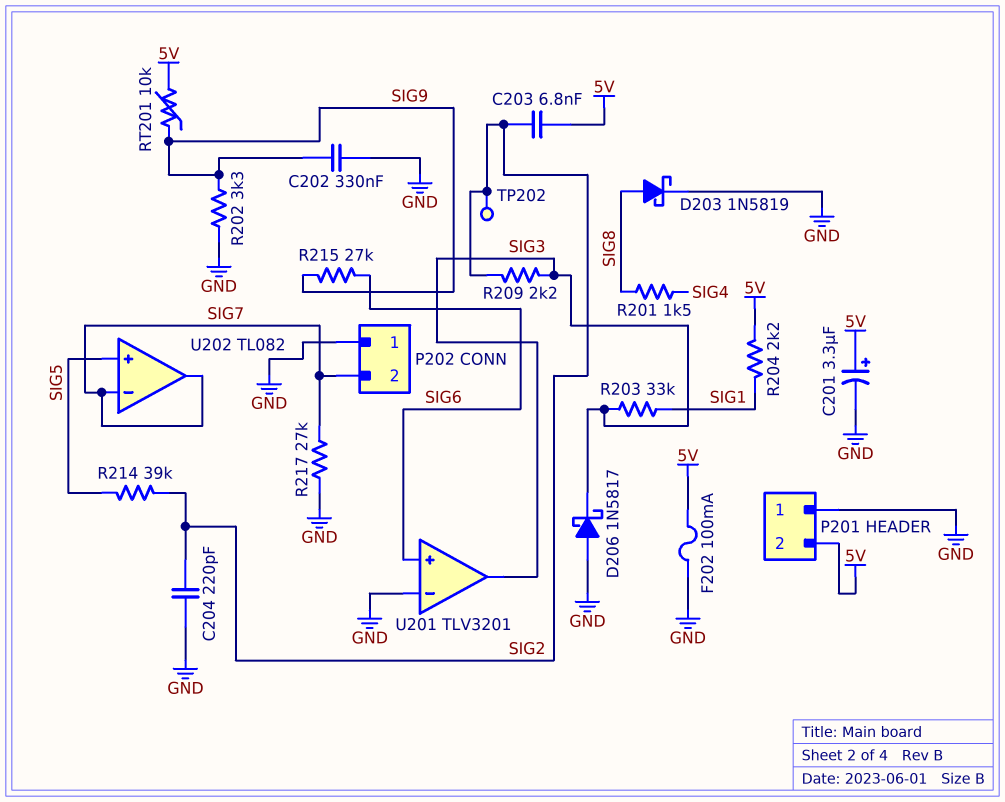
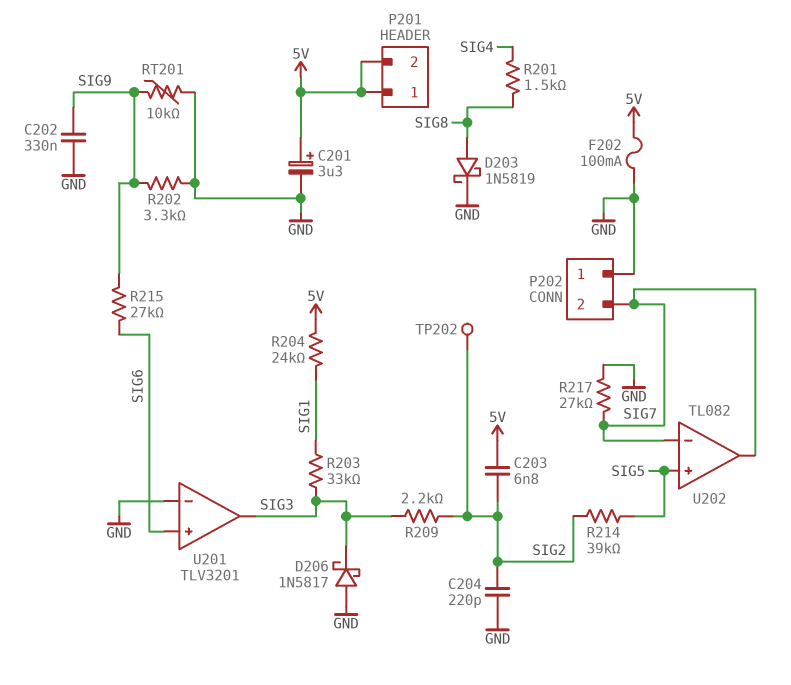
P201 pin 1: GND -> 5V
R204: 2.2k (5V, SIG1) -> 24k (5V, SIG1)
RT201: 10k (5V, SIG9) -> 10k (GND, SIG9)

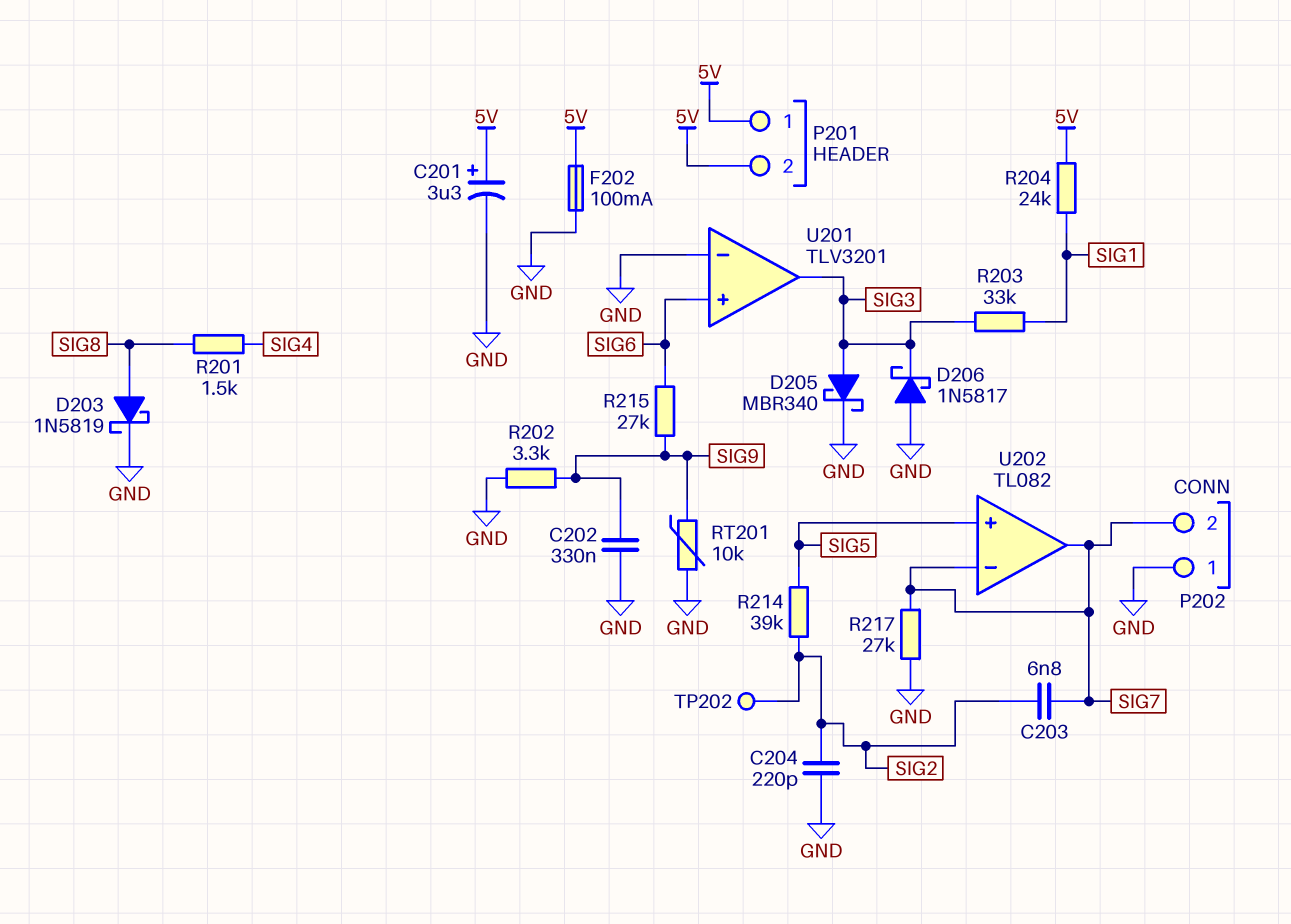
C203: 6.8nF (5V, SIG2) -> 6.8nF (SIG2, SIG7)
D205: none -> schottky MBR340 (A SIG3, K GND)
R209: 2.2k (SIG2, SIG3) -> none

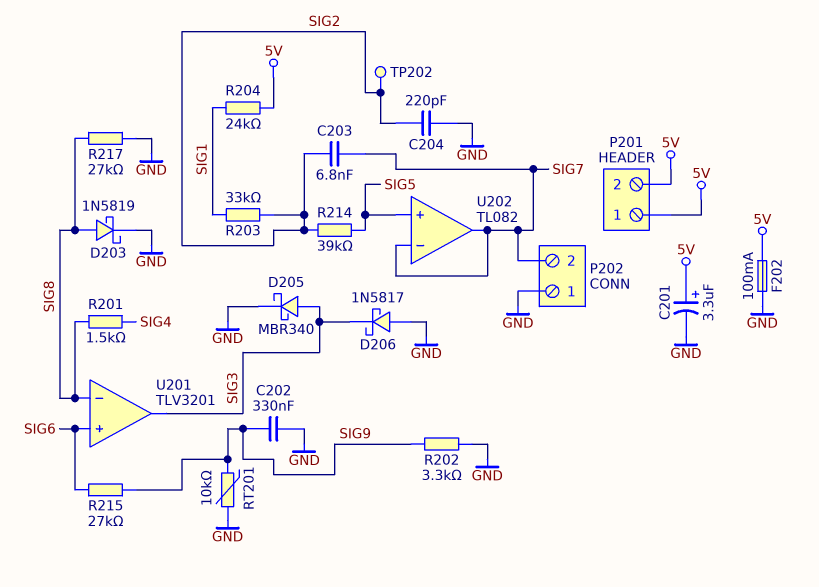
R203: 33k (SIG1, SIG3) -> 33k (SIG1, SIG2)
R217: 27k (GND, SIG7) -> 27k (GND, SIG8)
U201 pin in-: GND -> SIG8

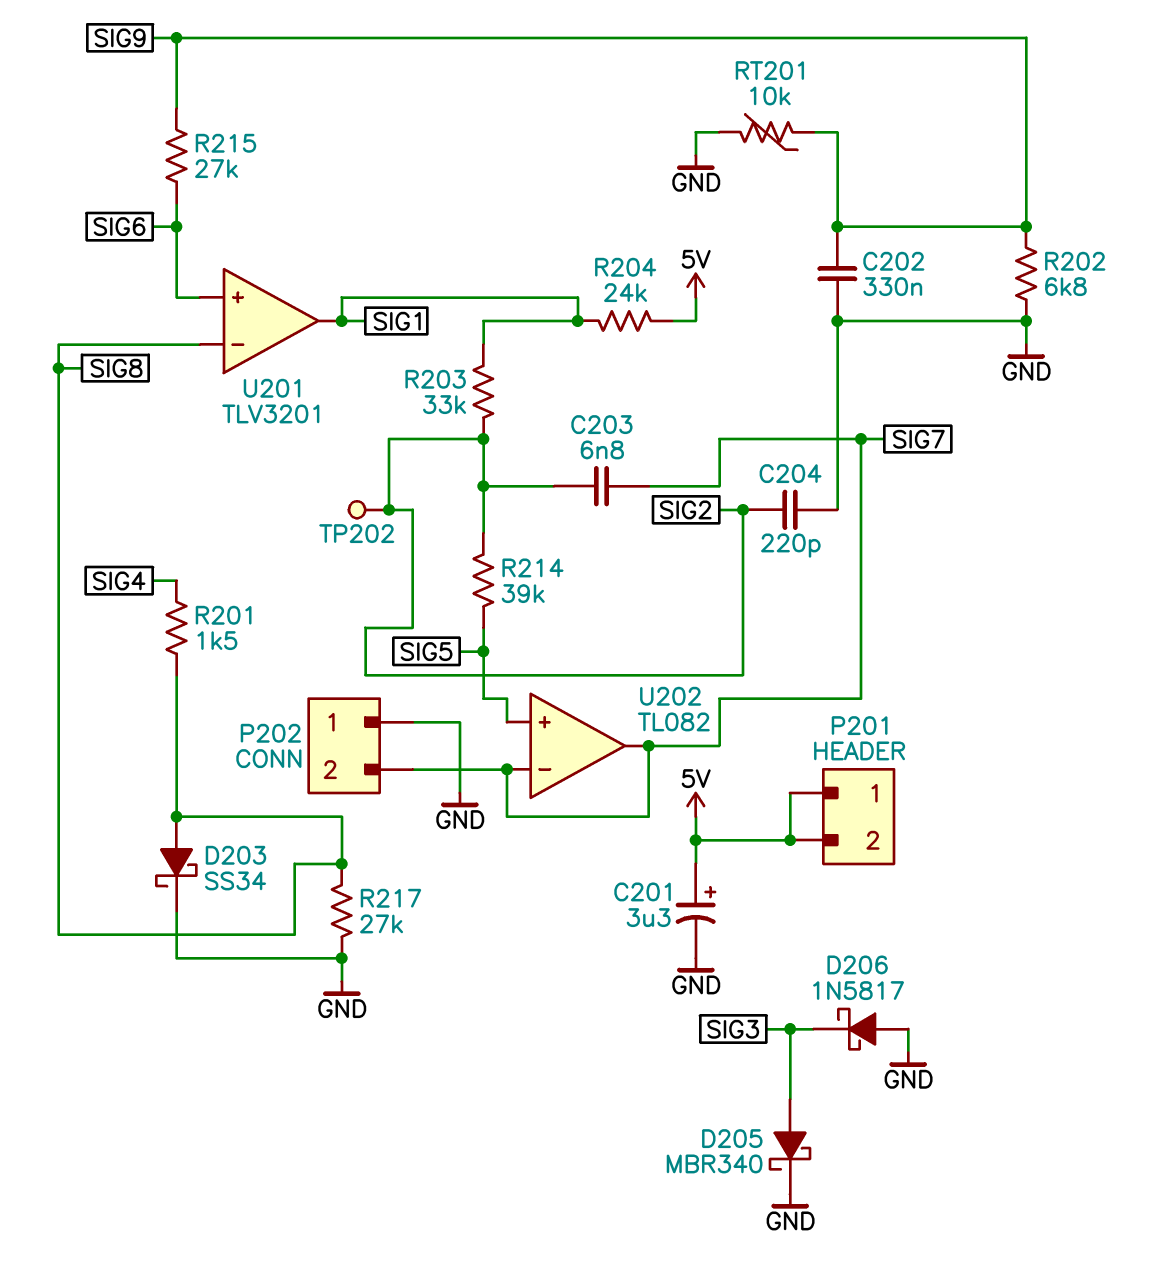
D203: schottky 1N5819 (A SIG8, K GND) -> schottky SS34 (A SIG8, K GND)
F202: 100mA (5V, GND) -> none
R202: 3.3k (GND, SIG9) -> 6.8k (GND, SIG9)
U201 pin out: SIG3 -> SIG1

